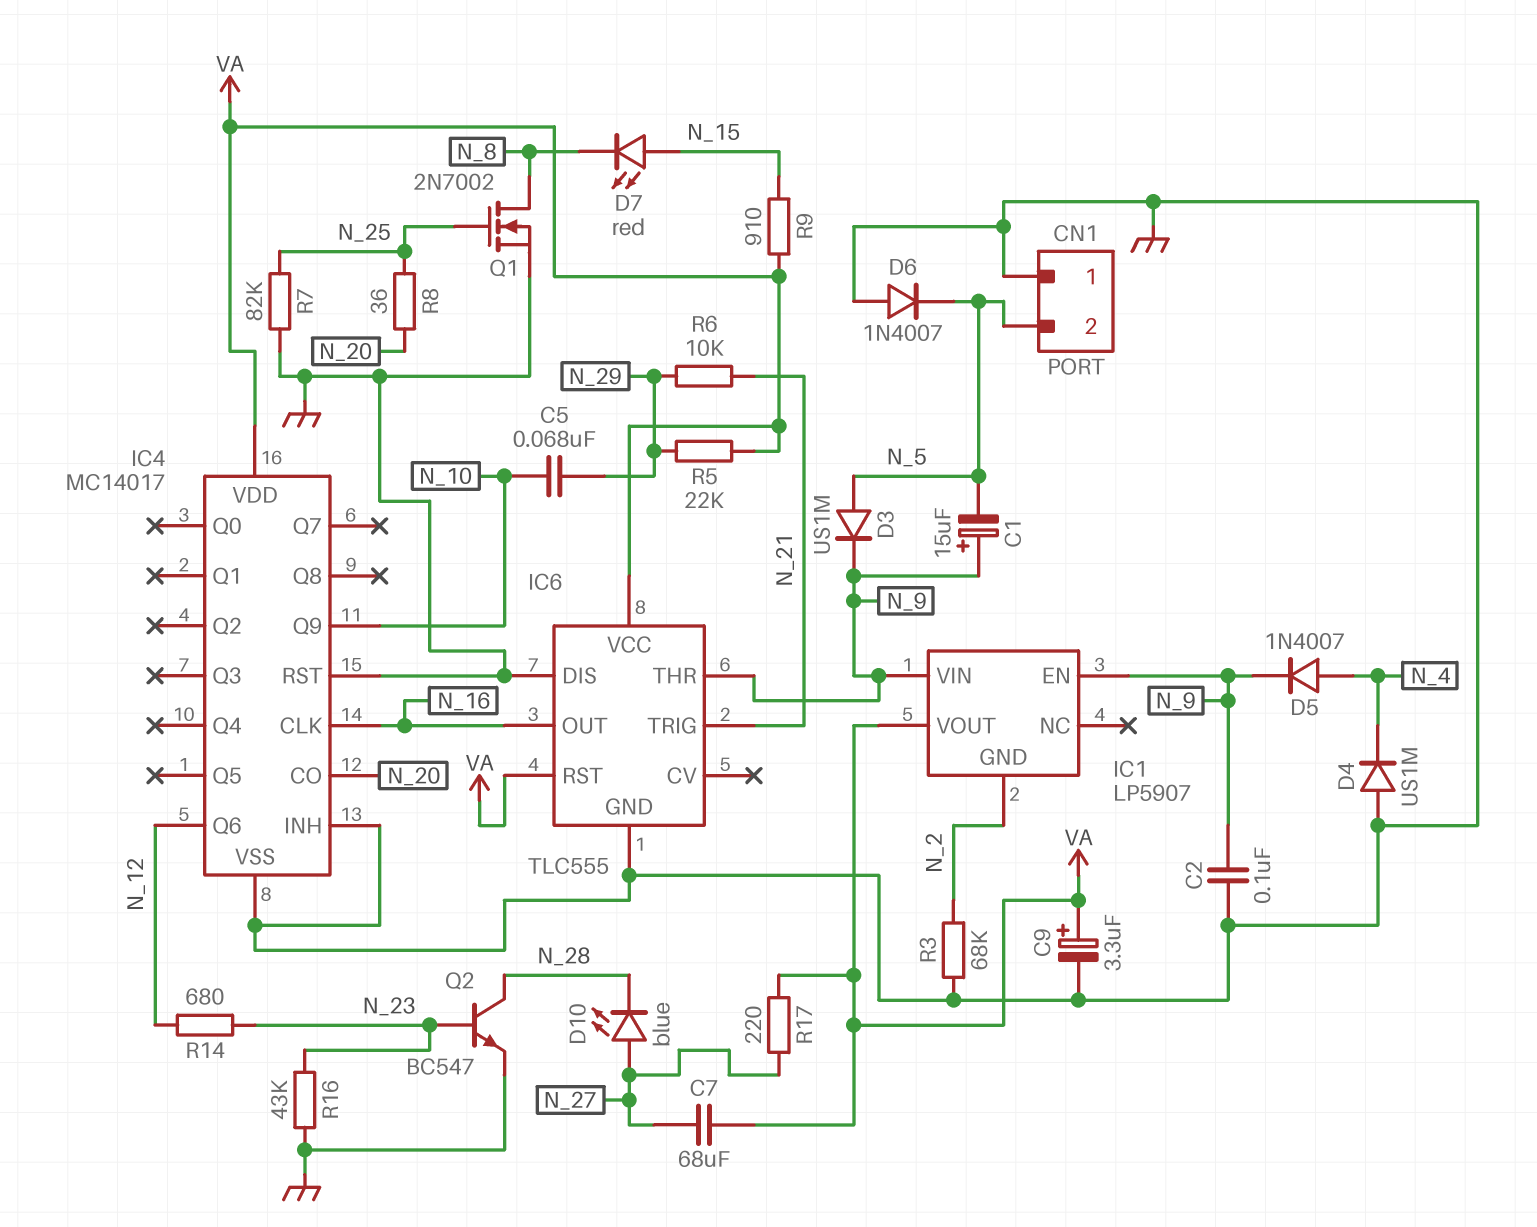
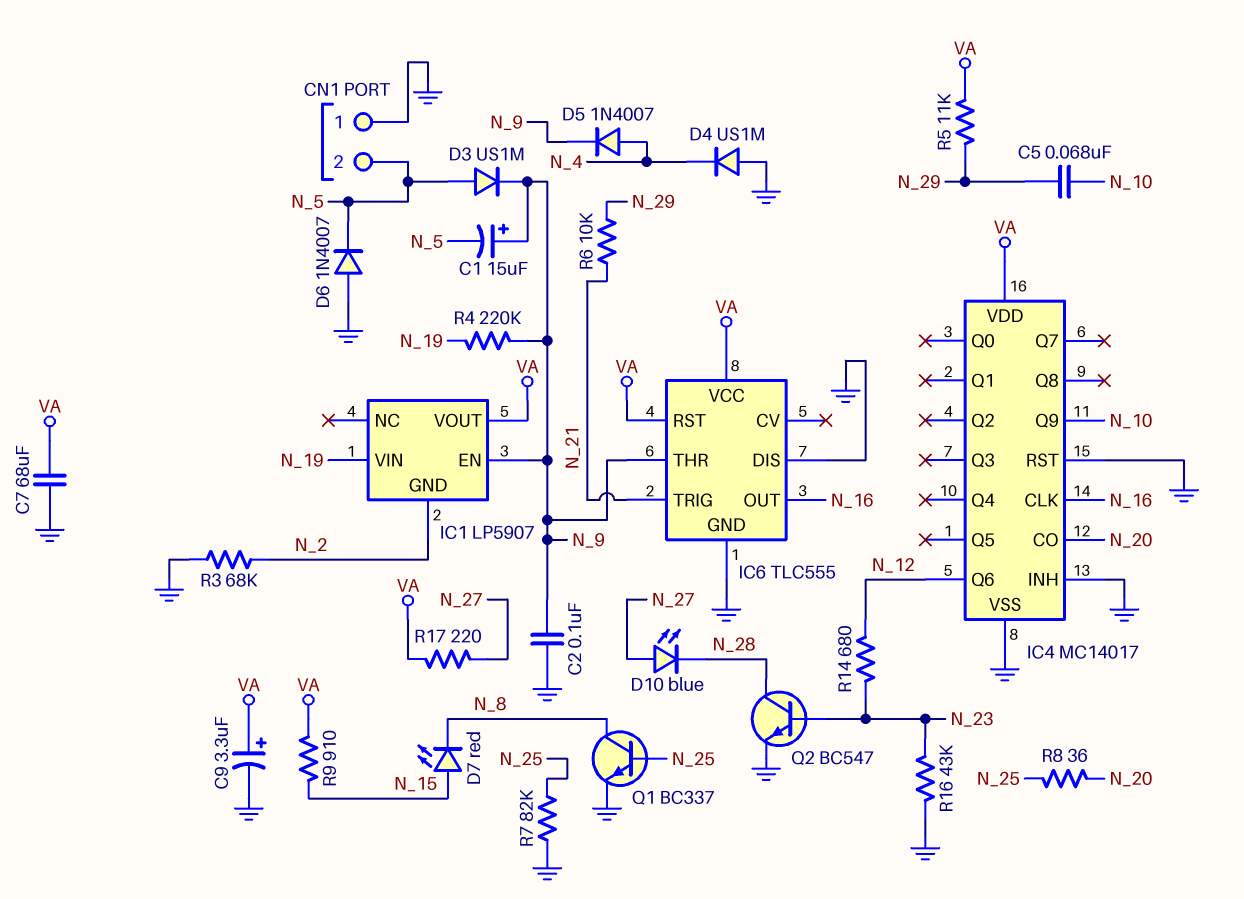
C7: 68uF (N_27, VA) -> 68uF (GND, VA)
IC1 pin VIN: N_9 -> N_19
Q1: NMOS 2N7002 (G N_25, D N_8, S GND) -> NPN BC337 (B N_25, C N_8, E GND)
R4: none -> 220k (N_9, N_19)
R5: 22k (N_29, VA) -> 11k (N_29, VA)

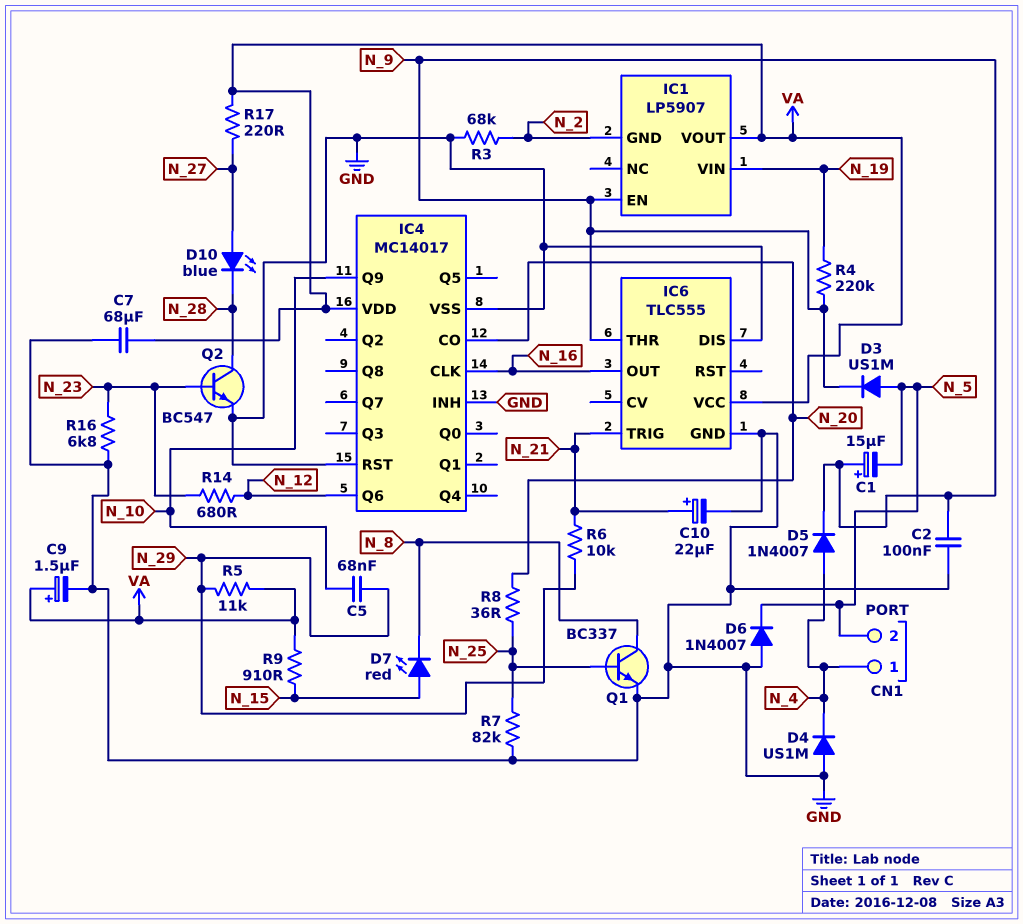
C9: 3.3uF (plus VA, minus GND) -> 1.5uF (plus VA, minus GND)
C10: none -> 22uF (plus N_21, minus GND)
CN1 pin 1: GND -> N_4
IC6 pin RST: VA -> none
R16: 43k (GND, N_23) -> 6.8k (GND, N_23)

